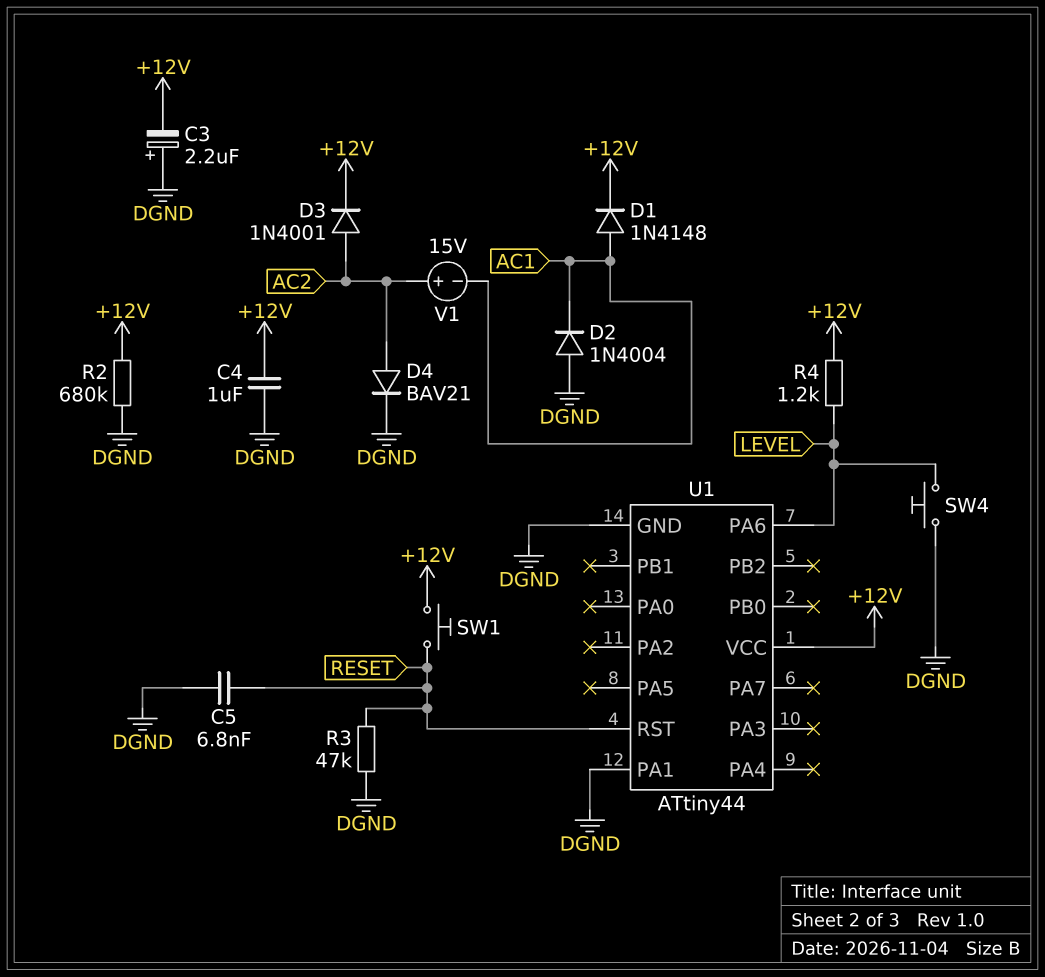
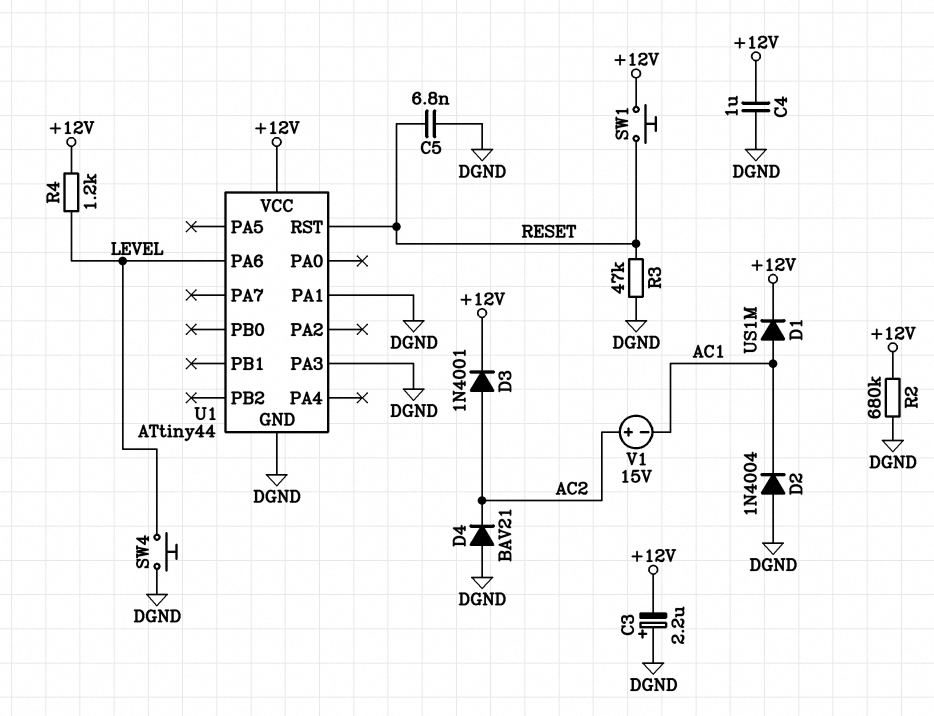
D1: diode 1N4148 (A AC1, K +12V) -> diode US1M (A AC1, K +12V)
D4: diode BAV21 (A AC2, K DGND) -> diode BAV21 (A DGND, K AC2)
U1 pin PA3: none -> DGND

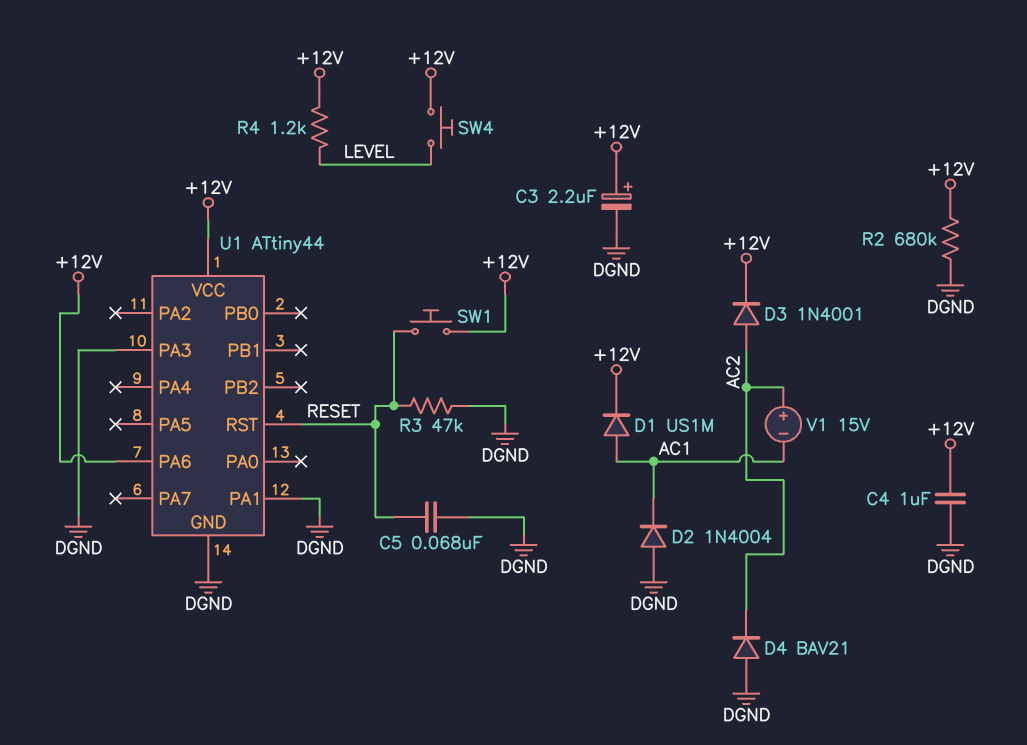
C3: 2.2uF (plus DGND, minus +12V) -> 2.2uF (plus +12V, minus DGND)
C5: 6.8nF (DGND, RESET) -> 68nF (DGND, RESET)
SW4: button (DGND, LEVEL) -> button (+12V, LEVEL)
U1 pin PA6: LEVEL -> +12V

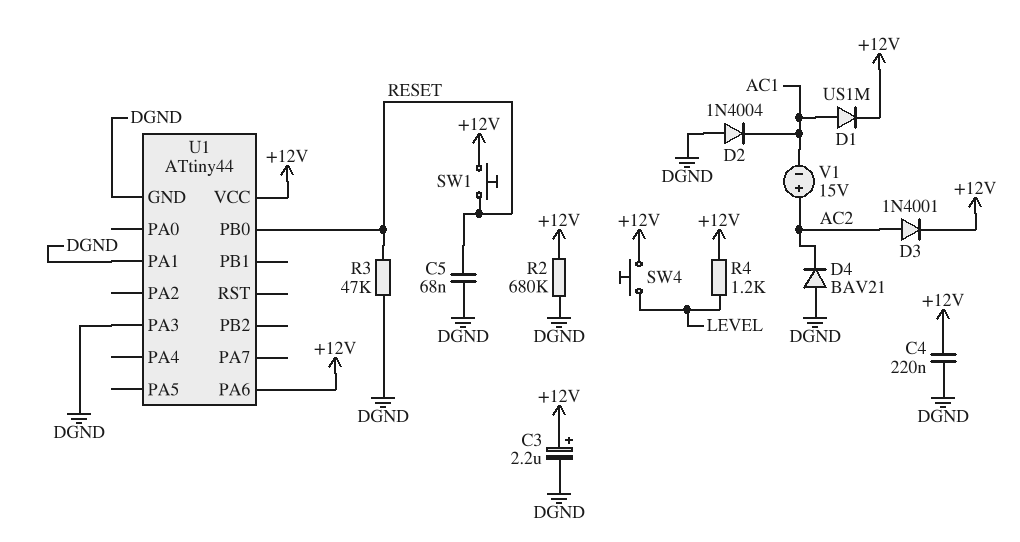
C4: 1uF (+12V, DGND) -> 220nF (+12V, DGND)
U1 pin PB0: none -> RESET
U1 pin RST: RESET -> none

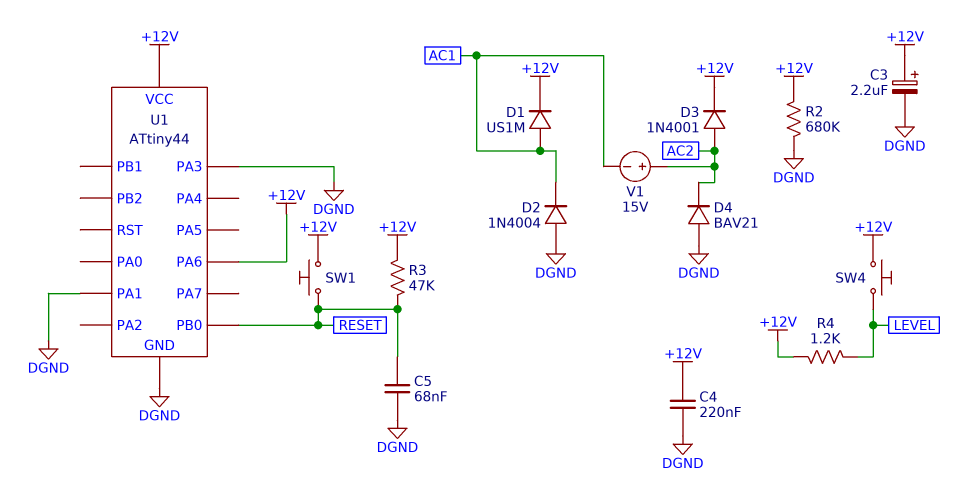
R3: 47k (DGND, RESET) -> 47k (+12V, RESET)

